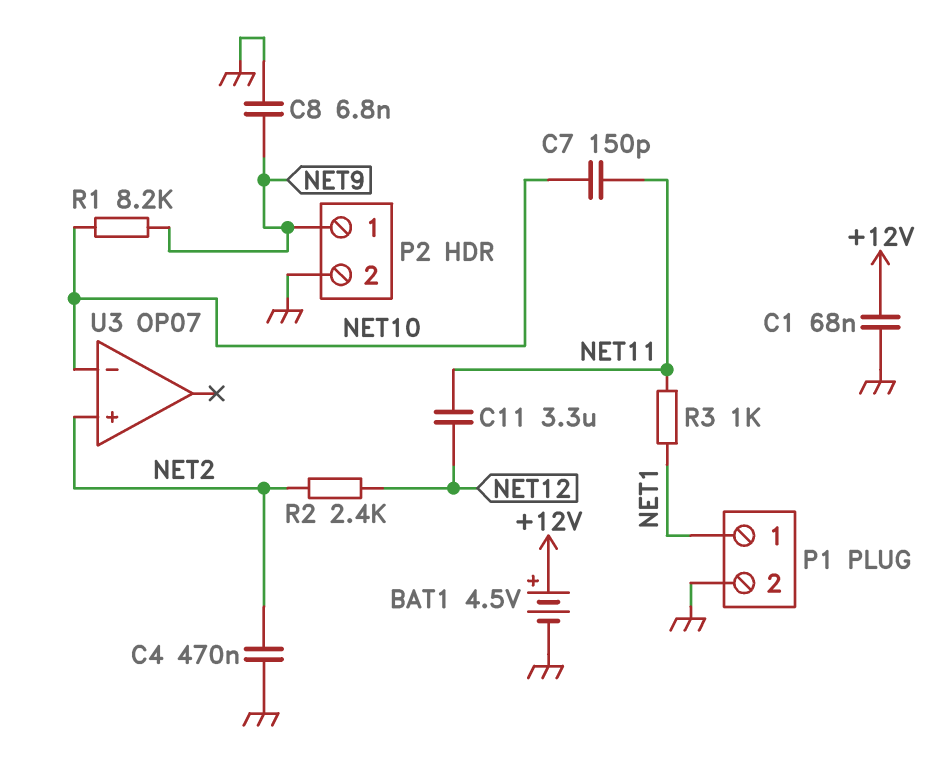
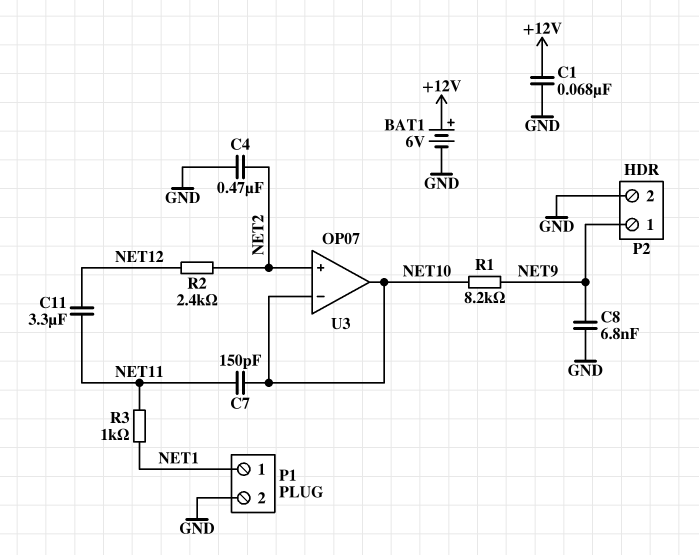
BAT1: 4.5V (plus +12V, minus GND) -> 6V (plus +12V, minus GND)
U3 pin out: none -> NET10

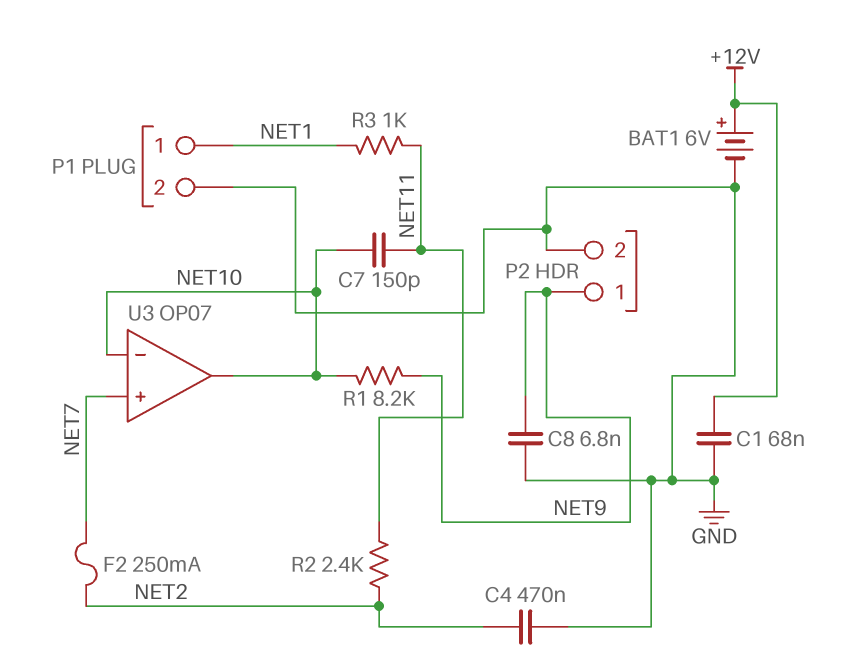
C11: 3.3uF (NET11, NET12) -> none
F2: none -> 250mA (NET2, NET7)
R2: 2.4k (NET2, NET12) -> 2.4k (NET2, NET11)
U3 pin in+: NET2 -> NET7

